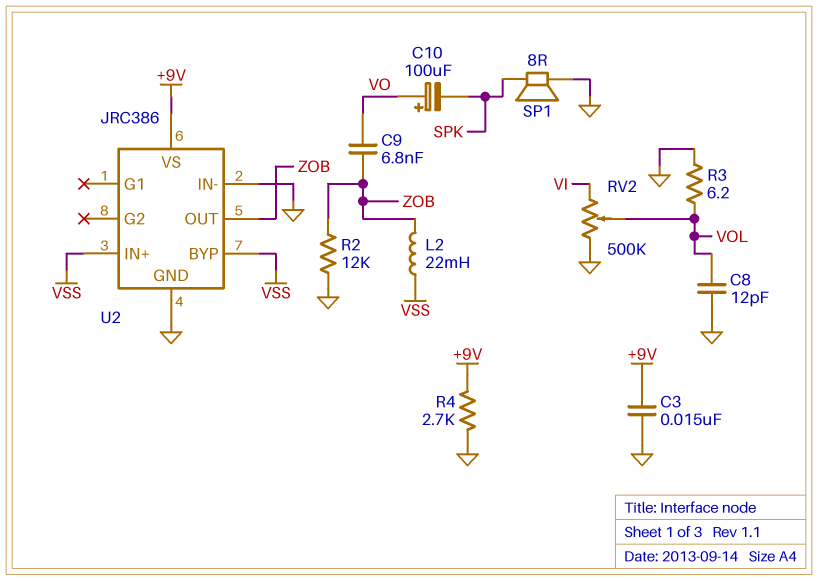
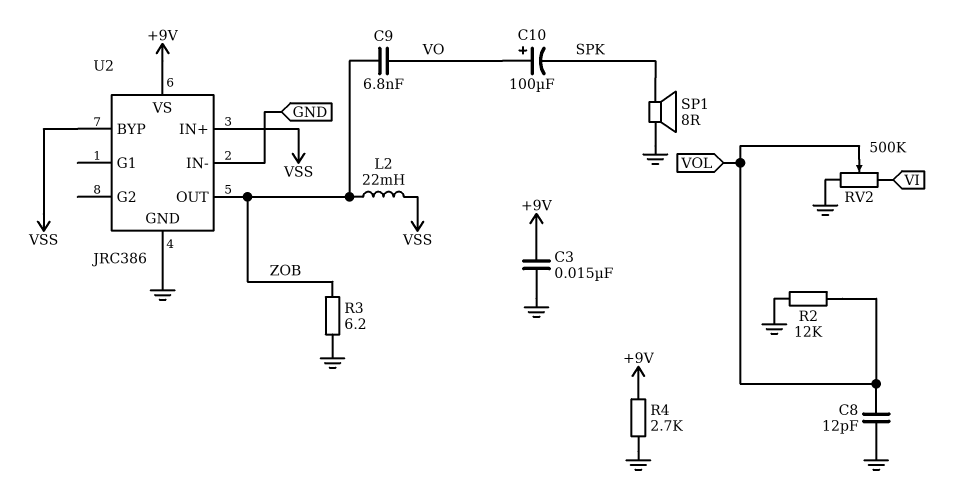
R2: 12k (GND, ZOB) -> 12k (GND, VOL)
R3: 6.2 (GND, VOL) -> 6.2 (GND, ZOB)

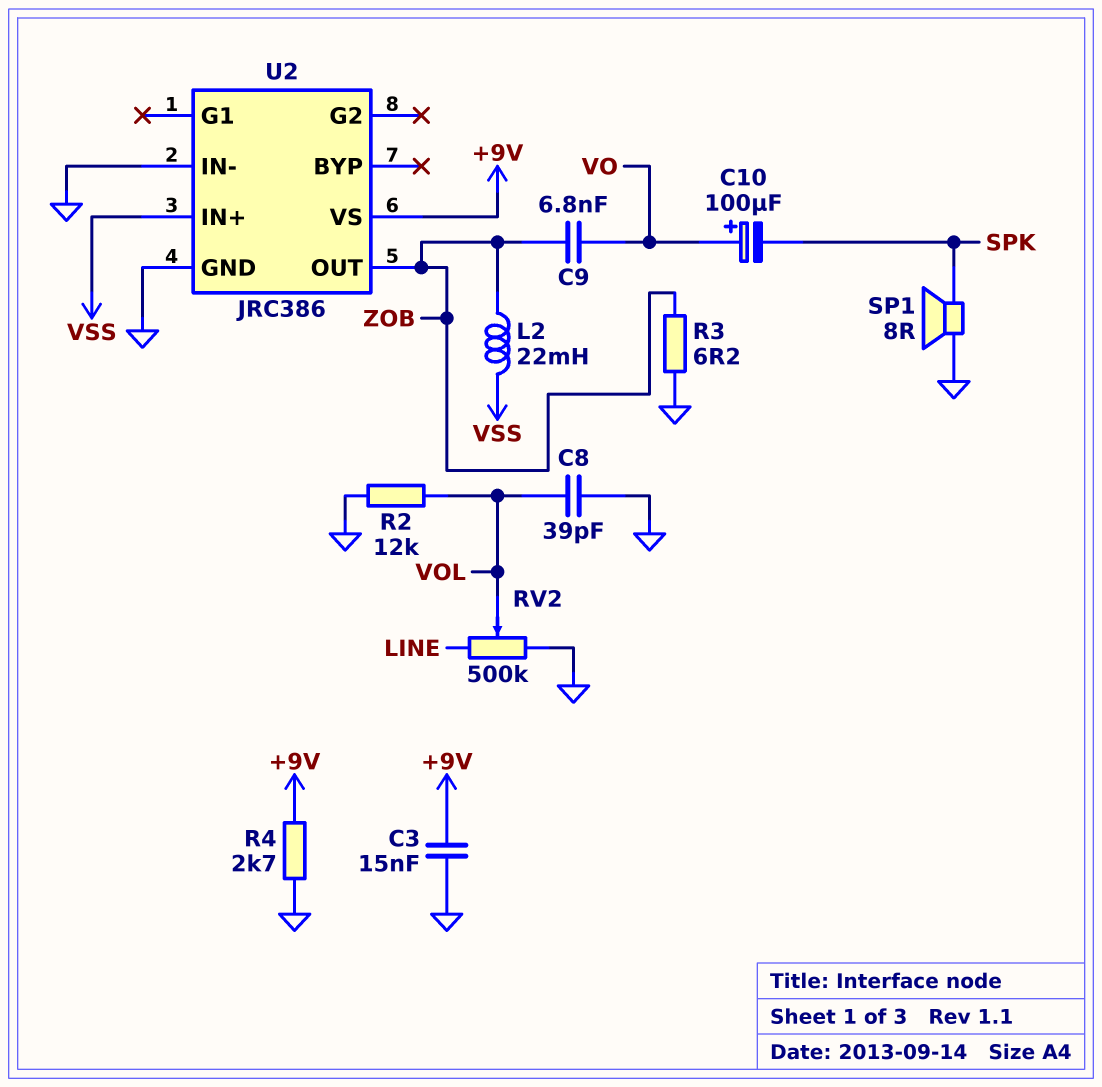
C8: 12pF (GND, VOL) -> 39pF (GND, VOL)
RV2: 500k (GND, VI, wiper VOL) -> 500k (GND, LINE, wiper VOL)
U2 pin BYP: VSS -> none

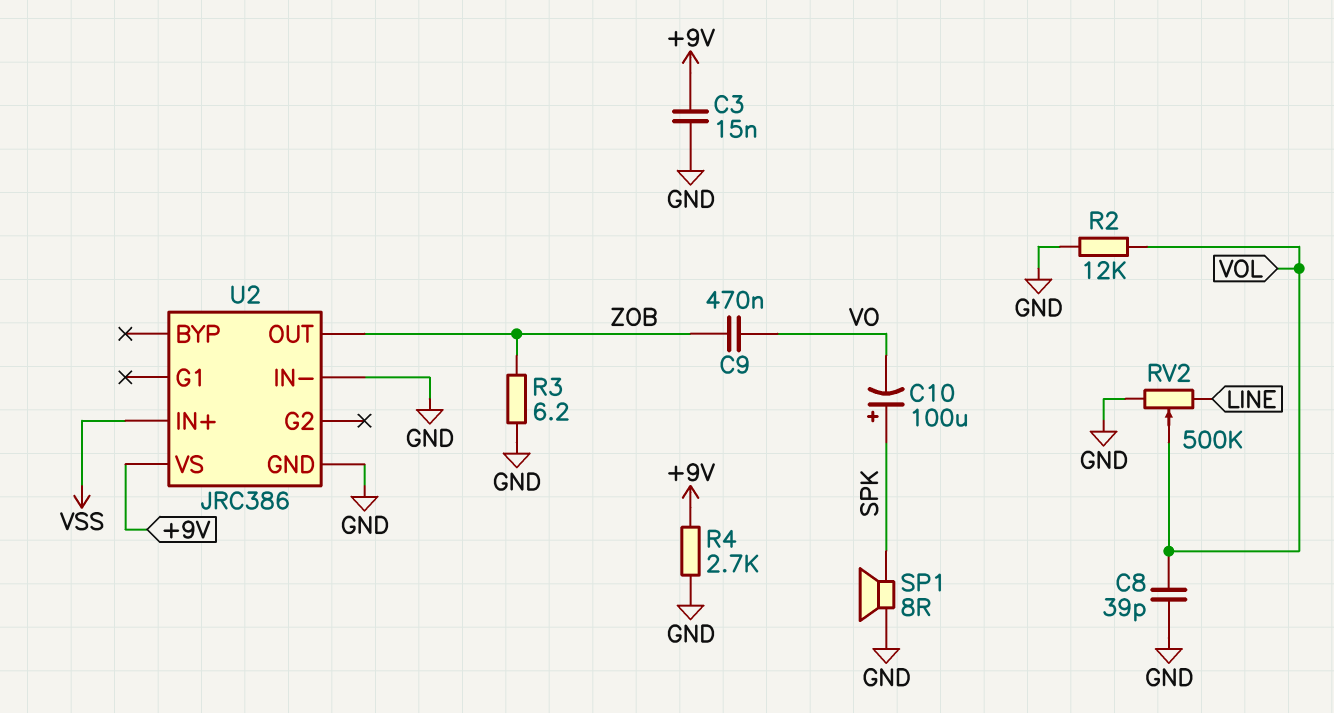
C9: 6.8nF (VO, ZOB) -> 470nF (VO, ZOB)
C10: 100uF (plus VO, minus SPK) -> 100uF (plus SPK, minus VO)
L2: 22mH (VSS, ZOB) -> none

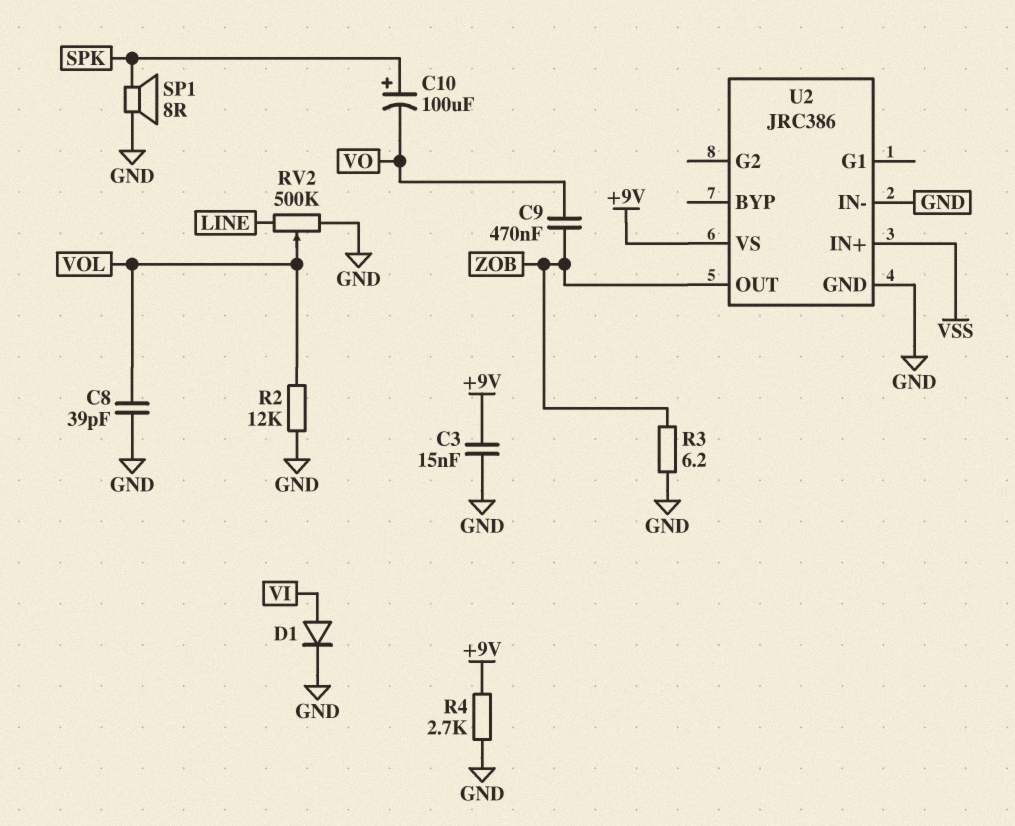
D1: none -> diode (A VI, K GND)

